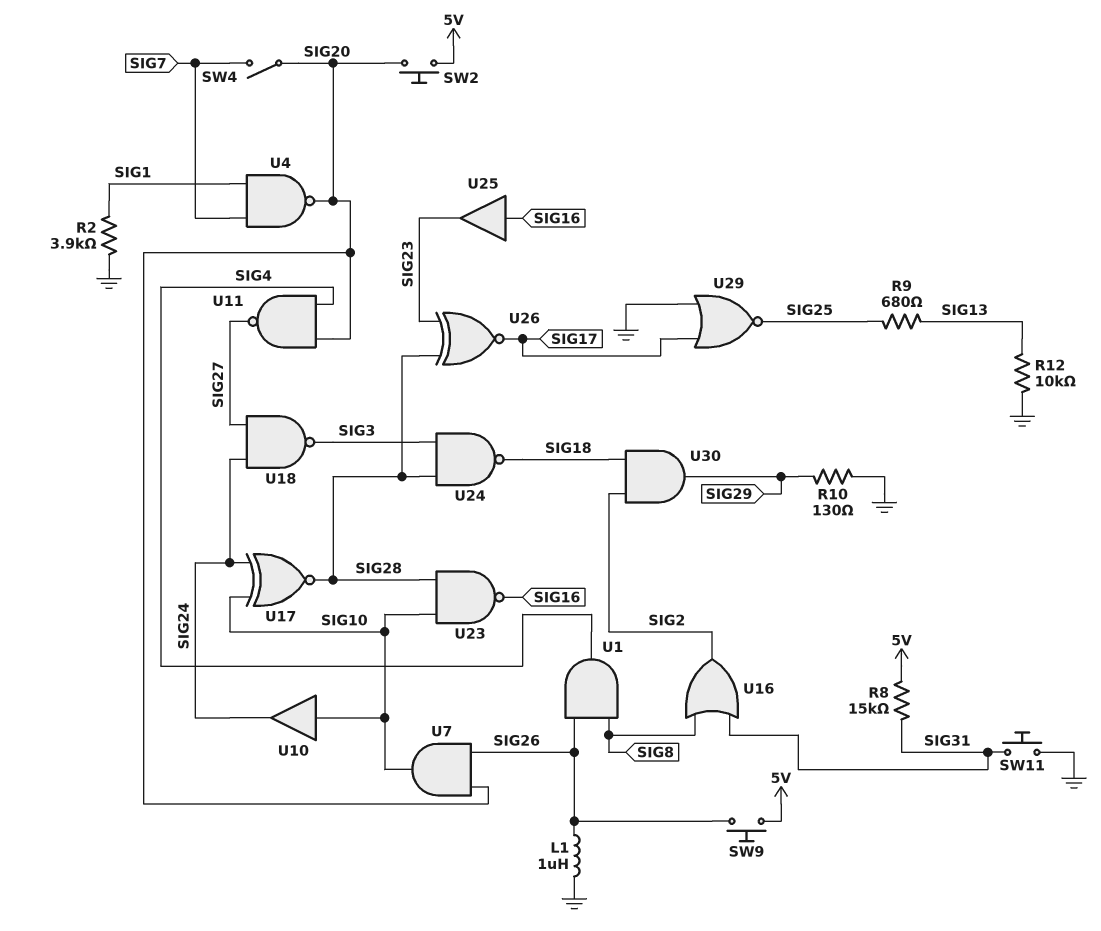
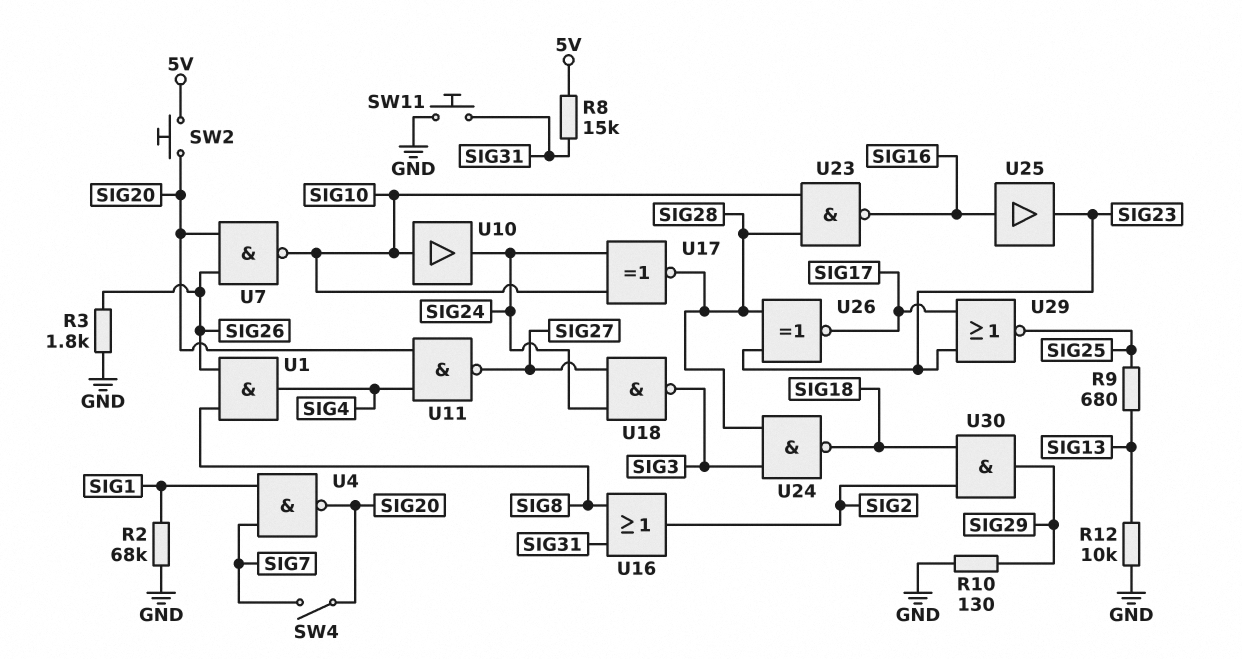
L1: 1uH (GND, SIG26) -> none
R2: 3.9k (GND, SIG1) -> 68k (GND, SIG1)
R3: none -> 1.8k (GND, SIG26)
SW9: button (5V, SIG26) -> none
U7: AND (in SIG20, in SIG26, out SIG10) -> NAND (in SIG20, in SIG26, out SIG10)
U29: NOR (in GND, in SIG17, out SIG25) -> NOR (in SIG17, in SIG23, out SIG25)

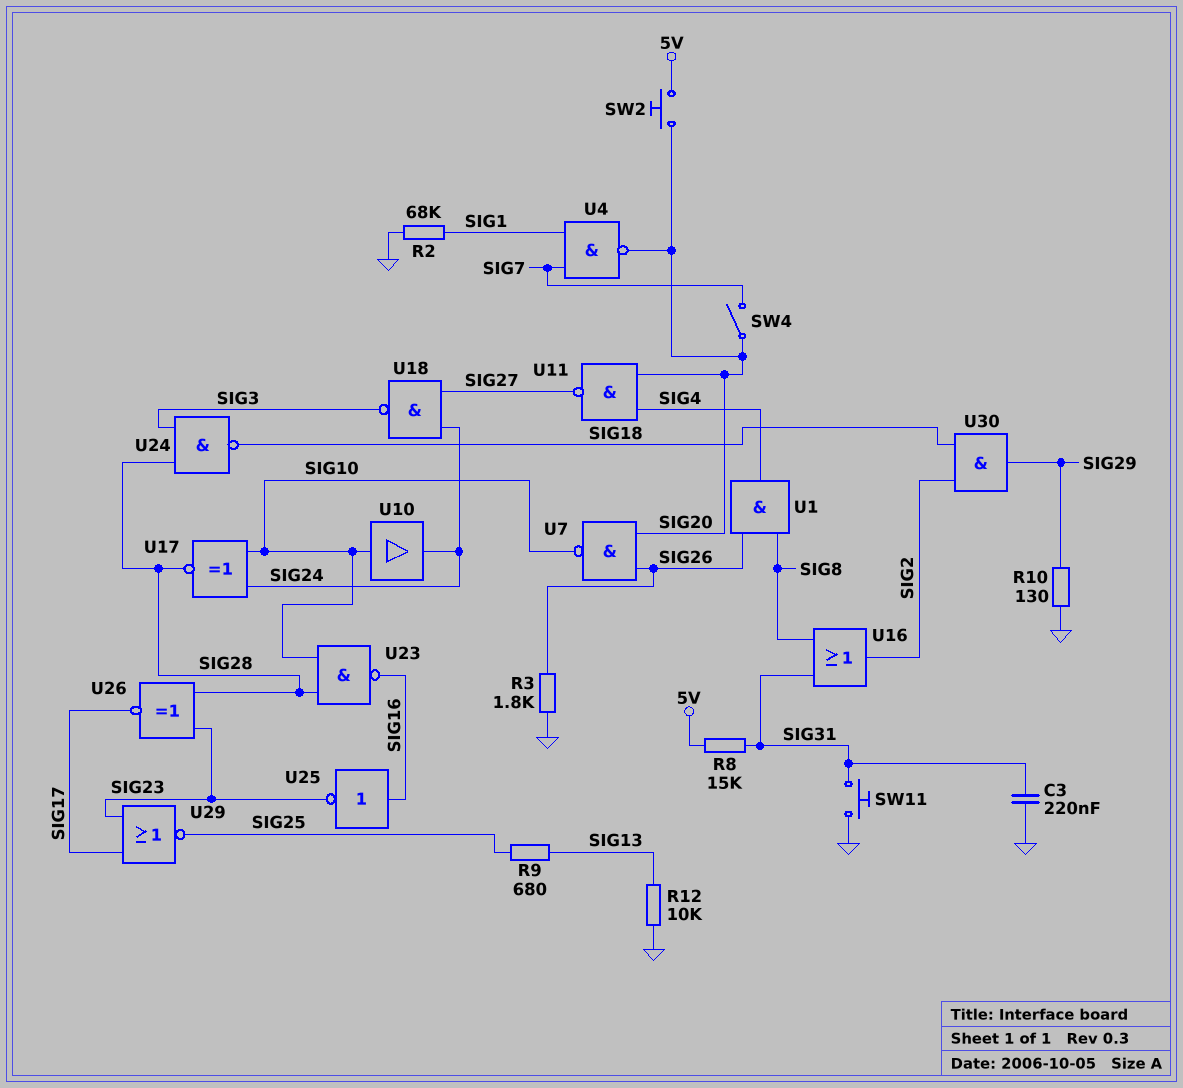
C3: none -> 220nF (GND, SIG31)
U25: buffer (in SIG16, out SIG23) -> NOT (in SIG16, out SIG23)

